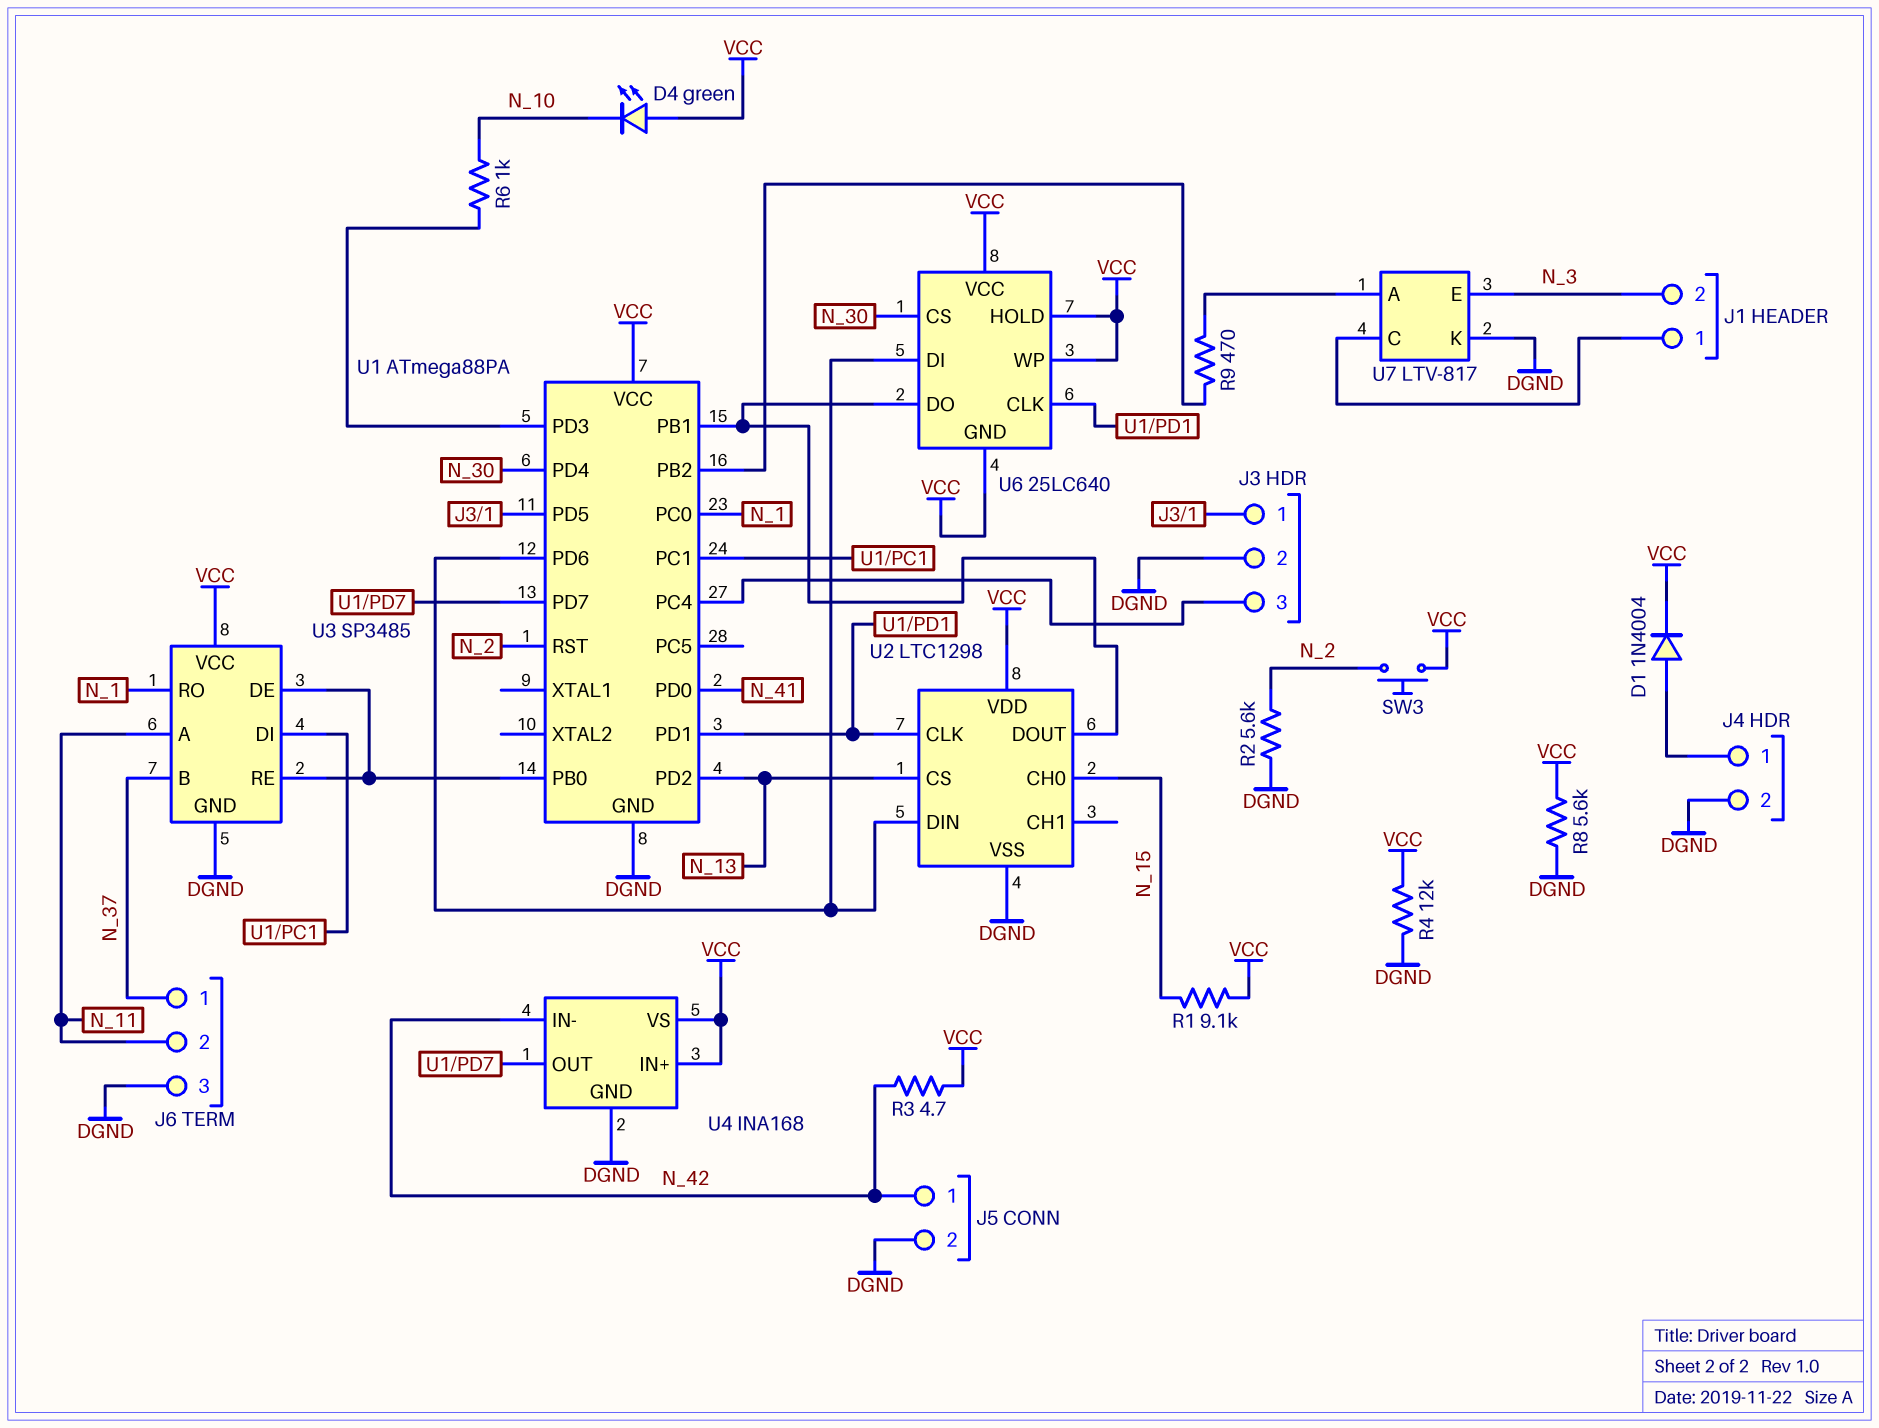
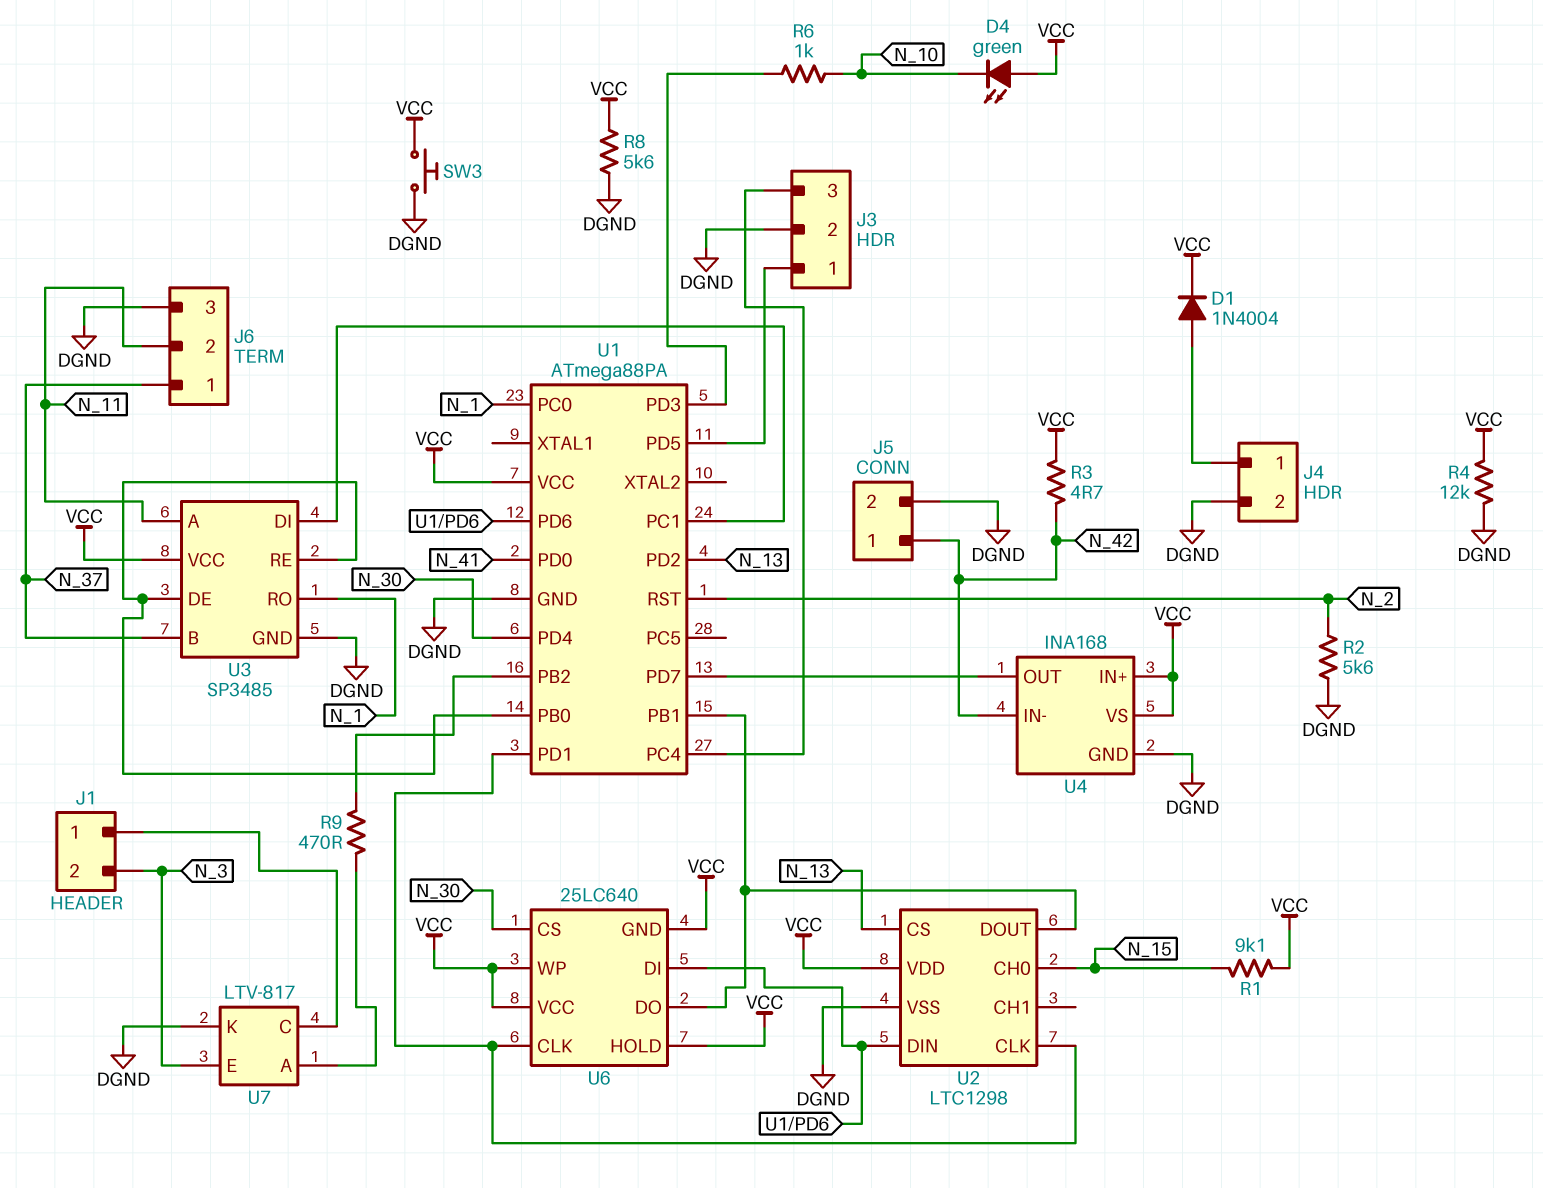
SW3: button (N_2, VCC) -> button (DGND, VCC)

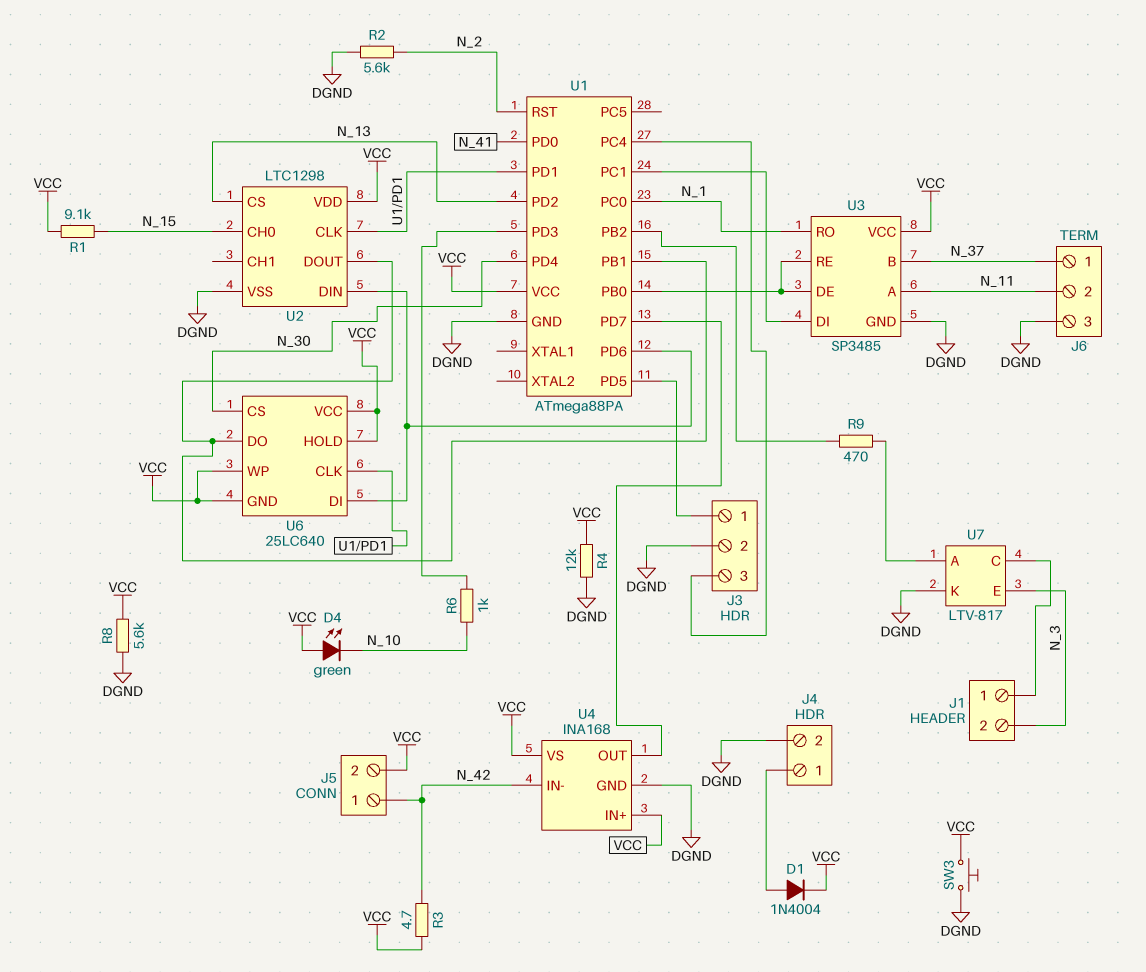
J5 pin 2: DGND -> VCC

